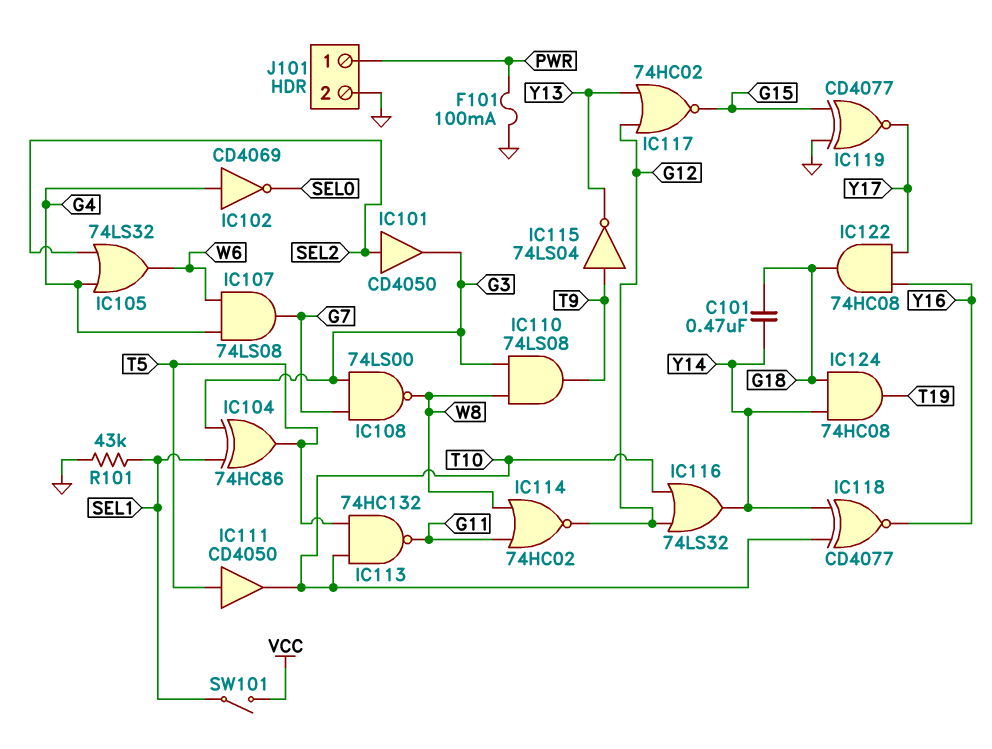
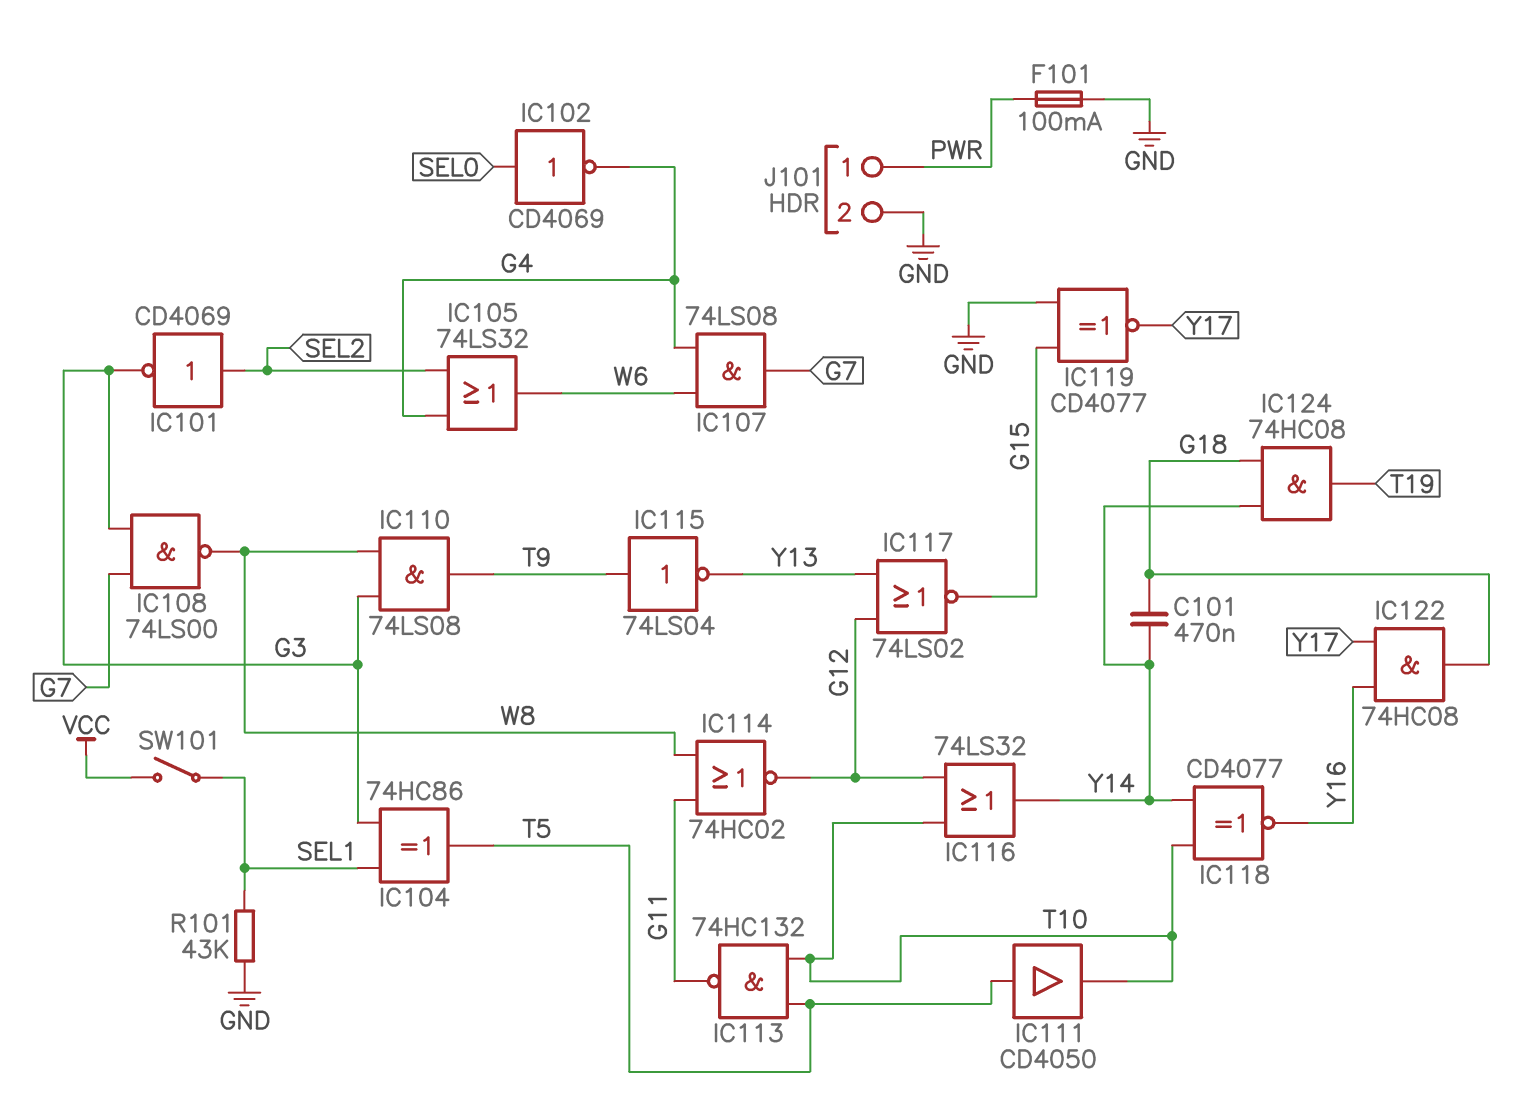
IC101: buffer CD4050 (in SEL2, out G3) -> NOT CD4069 (in SEL2, out G3)
IC102: NOT CD4069 (in G4, out SEL0) -> NOT CD4069 (in SEL0, out G4)
IC117: NOR 74HC02 (in G12, in Y13, out G15) -> NOR 74LS02 (in G12, in Y13, out G15)

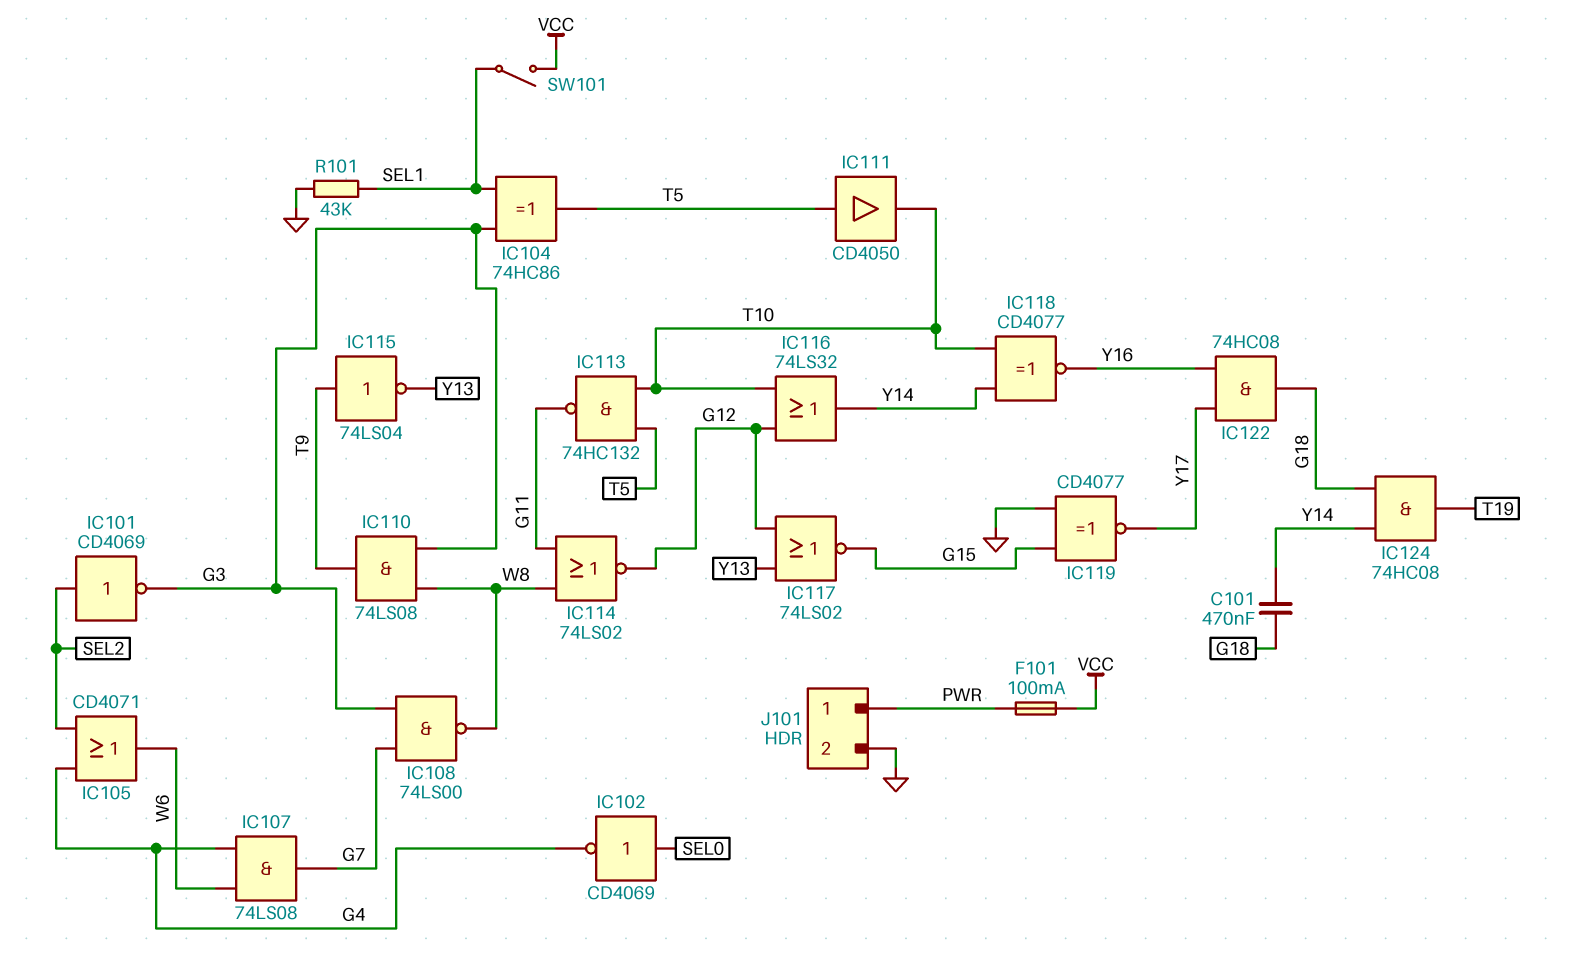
F101: 100mA (GND, PWR) -> 100mA (PWR, VCC)
IC105: OR 74LS32 (in G4, in SEL2, out W6) -> OR CD4071 (in G4, in SEL2, out W6)
IC114: NOR 74HC02 (in G11, in W8, out G12) -> NOR 74LS02 (in G11, in W8, out G12)

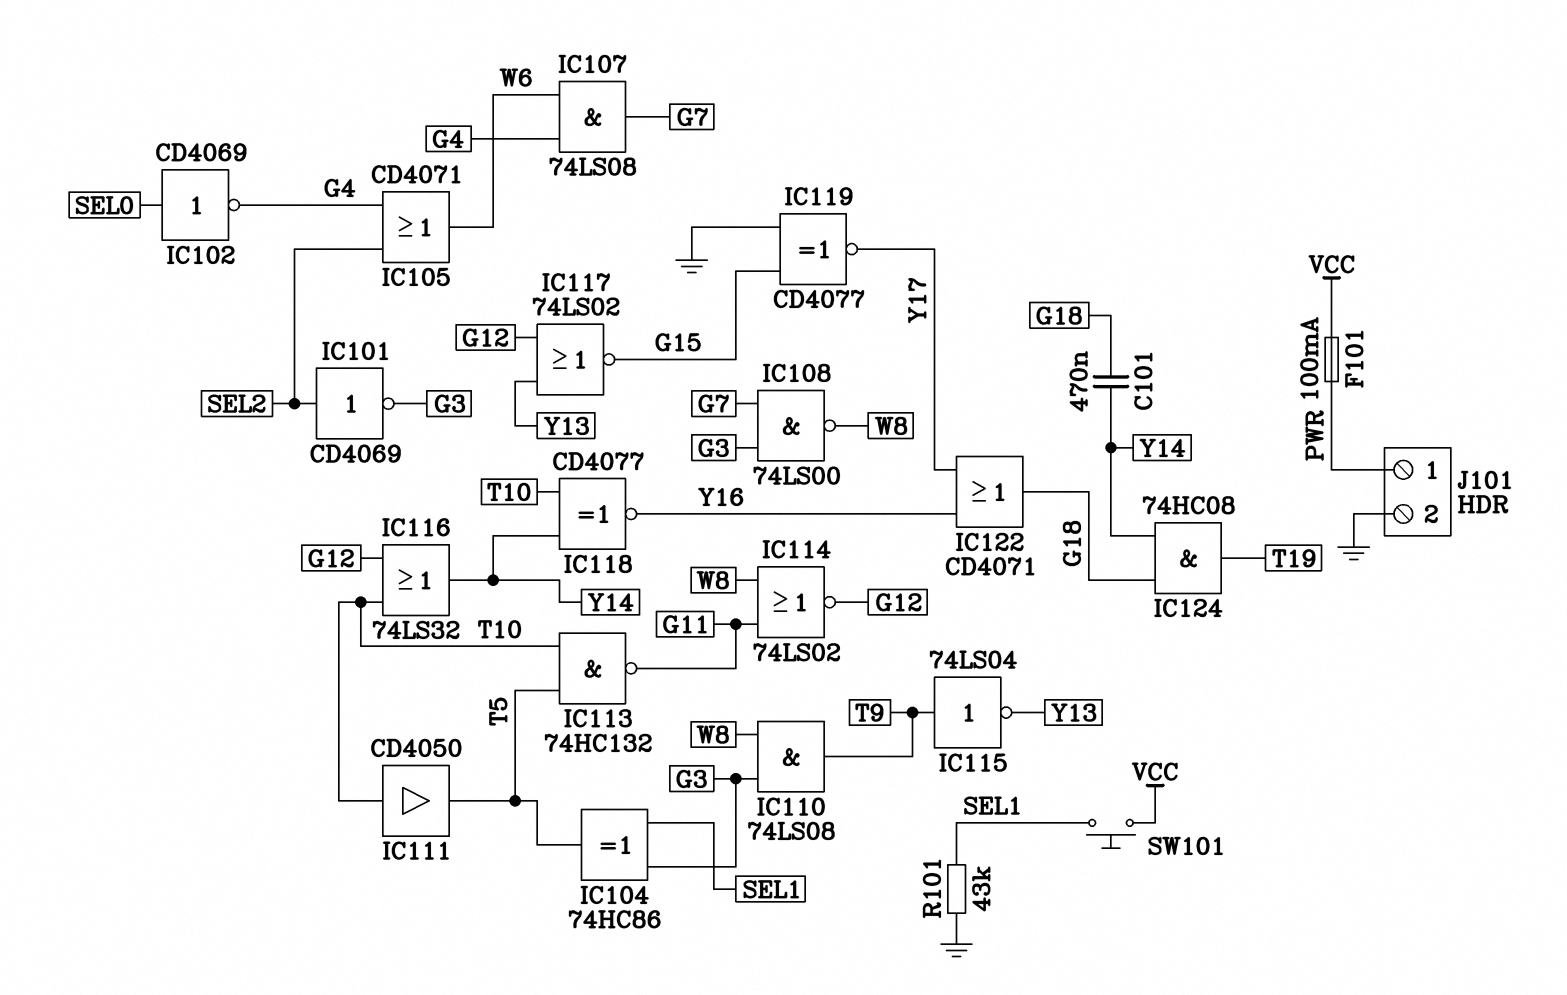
IC111: buffer CD4050 (in T5, out T10) -> buffer CD4050 (in T10, out T5)
IC122: AND 74HC08 (in Y16, in Y17, out G18) -> OR CD4071 (in Y16, in Y17, out G18)
SW101: switch (SEL1, VCC) -> button (SEL1, VCC)

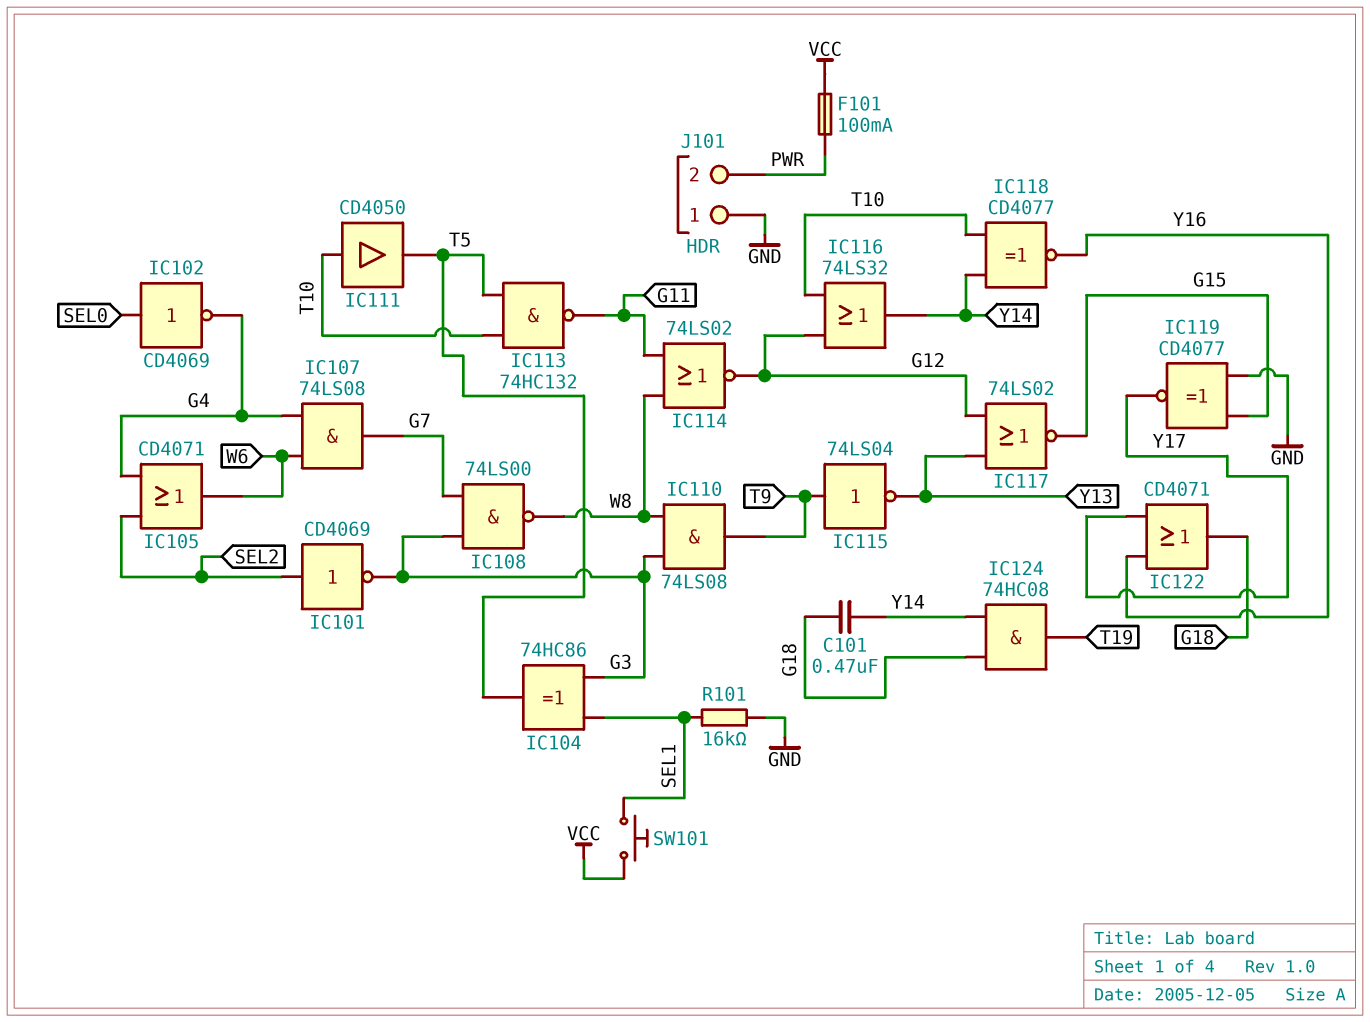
J101 pin 1: PWR -> GND
J101 pin 2: GND -> PWR
R101: 43k (GND, SEL1) -> 16k (GND, SEL1)

